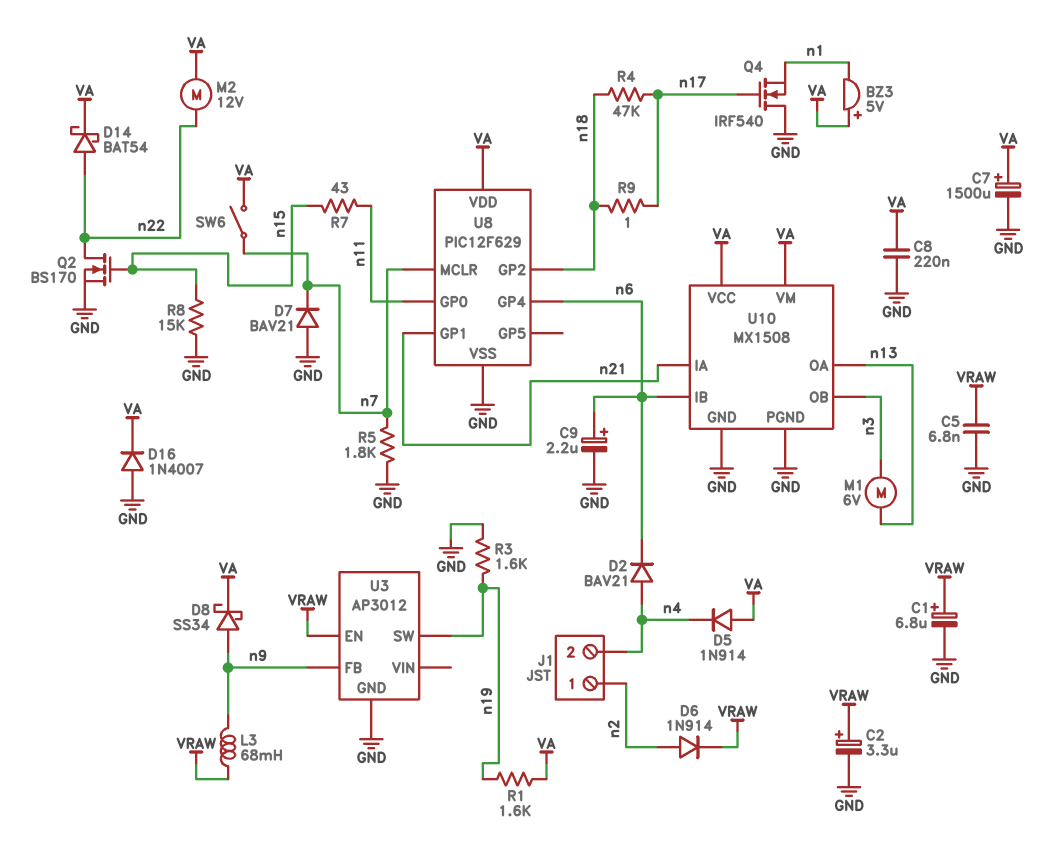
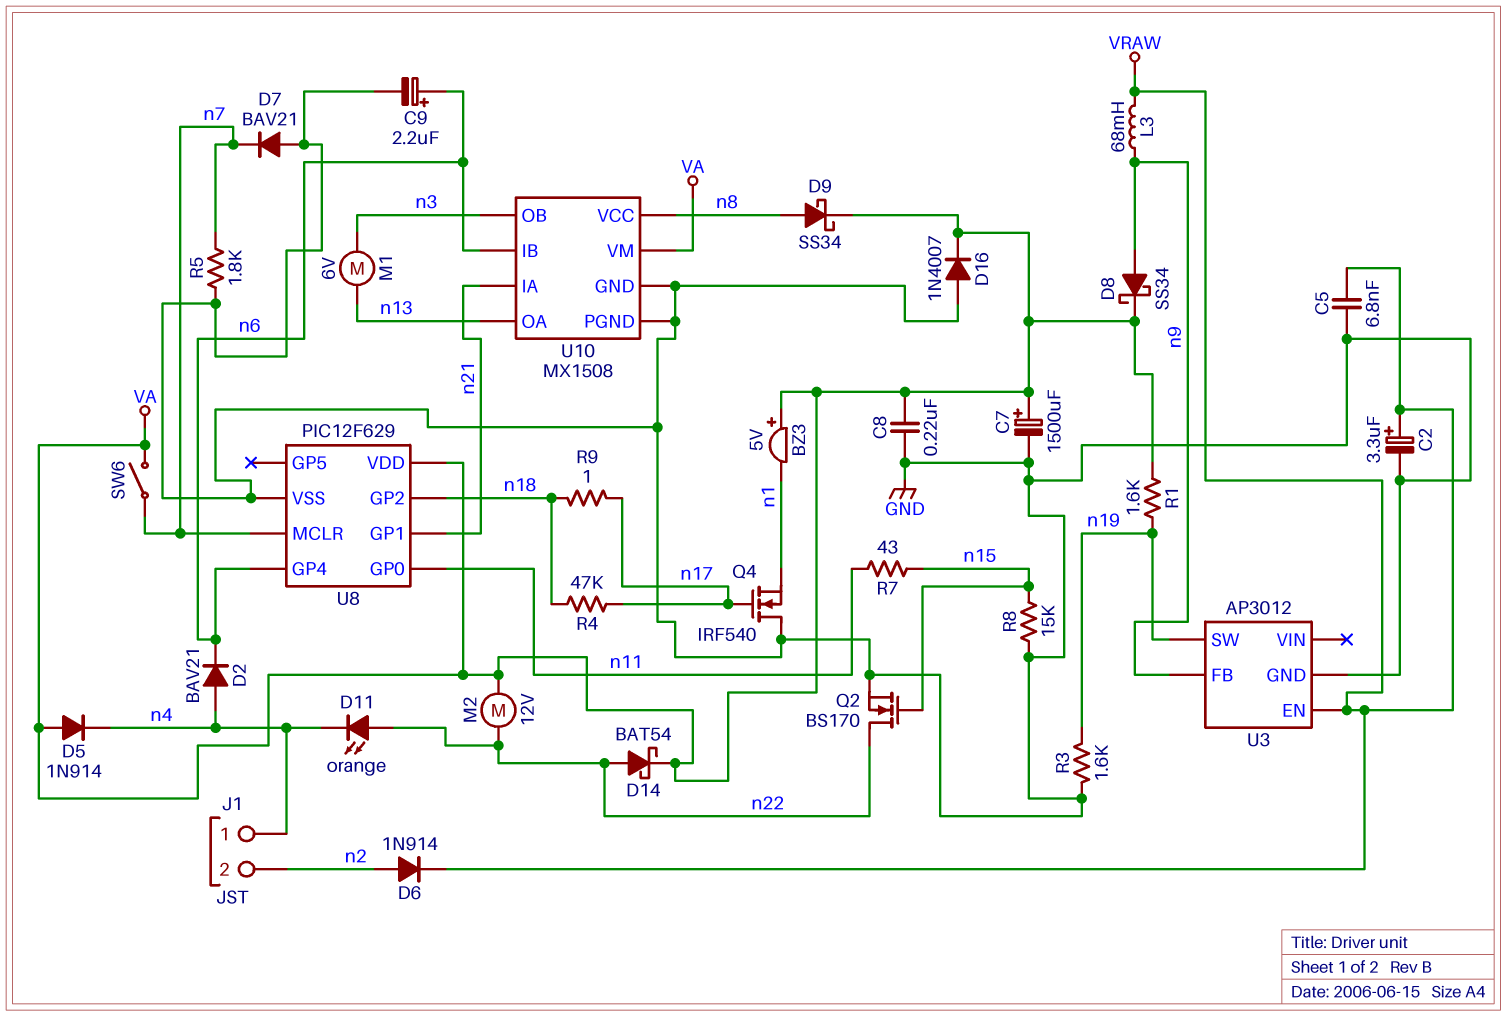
C1: 6.8uF (plus VRAW, minus GND) -> none
D9: none -> schottky SS34 (A n8, K VA)
D11: none -> LED orange (A n22, K n4)
J1 pin 1: n2 -> n4
J1 pin 2: n4 -> n2
U10 pin VCC: VA -> n8

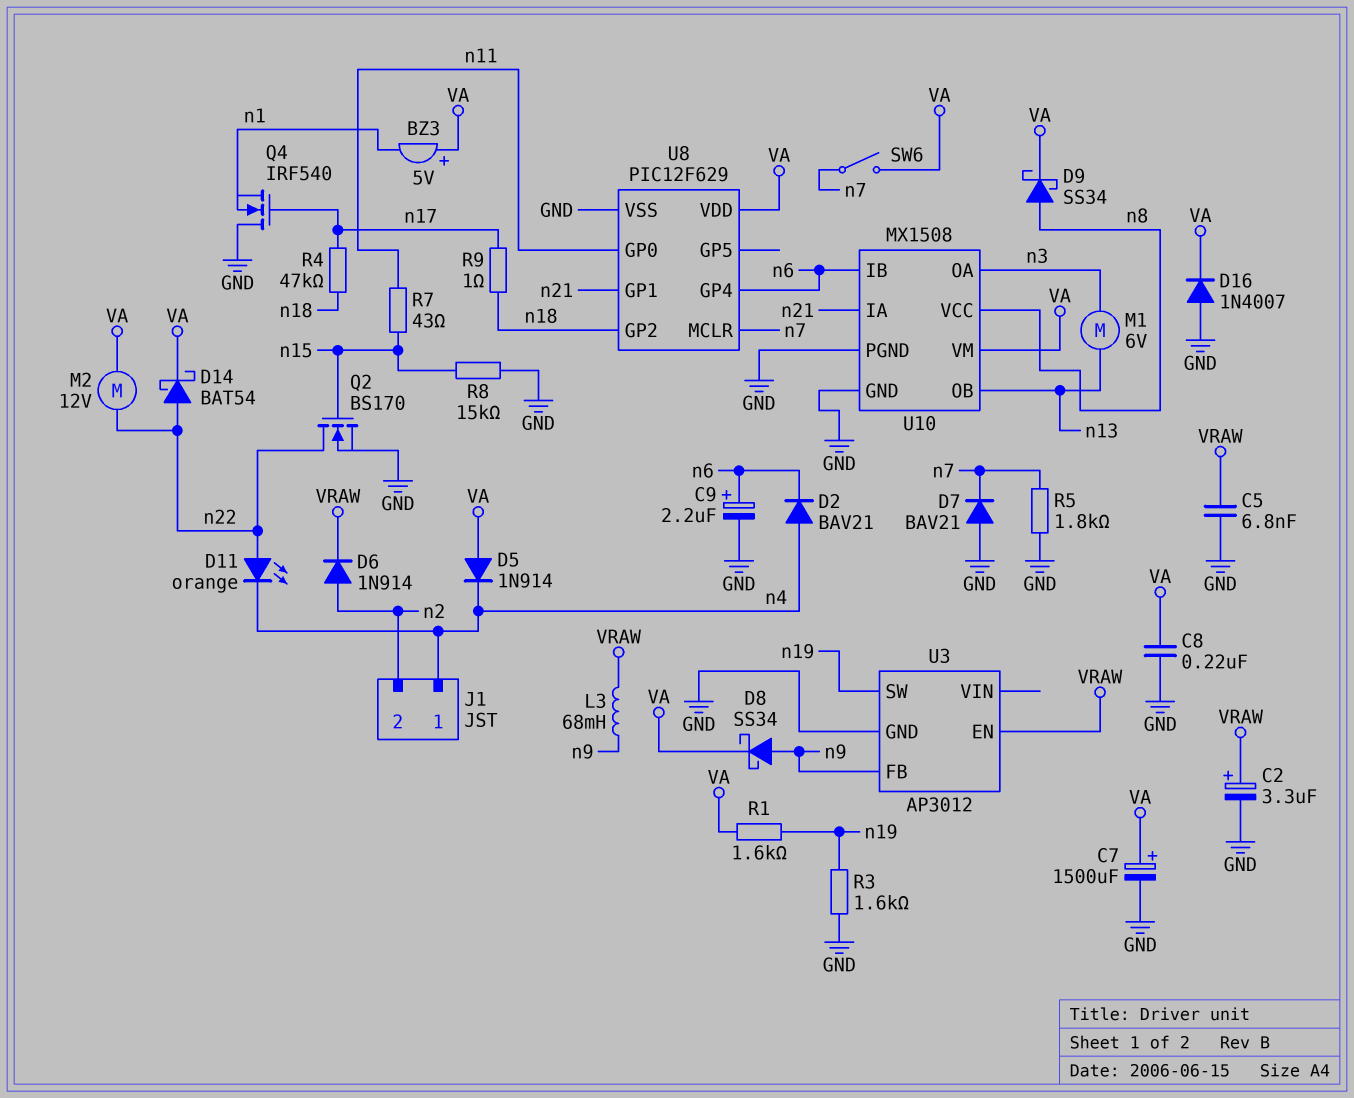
U10 pin OA: n13 -> n3
U10 pin OB: n3 -> n13

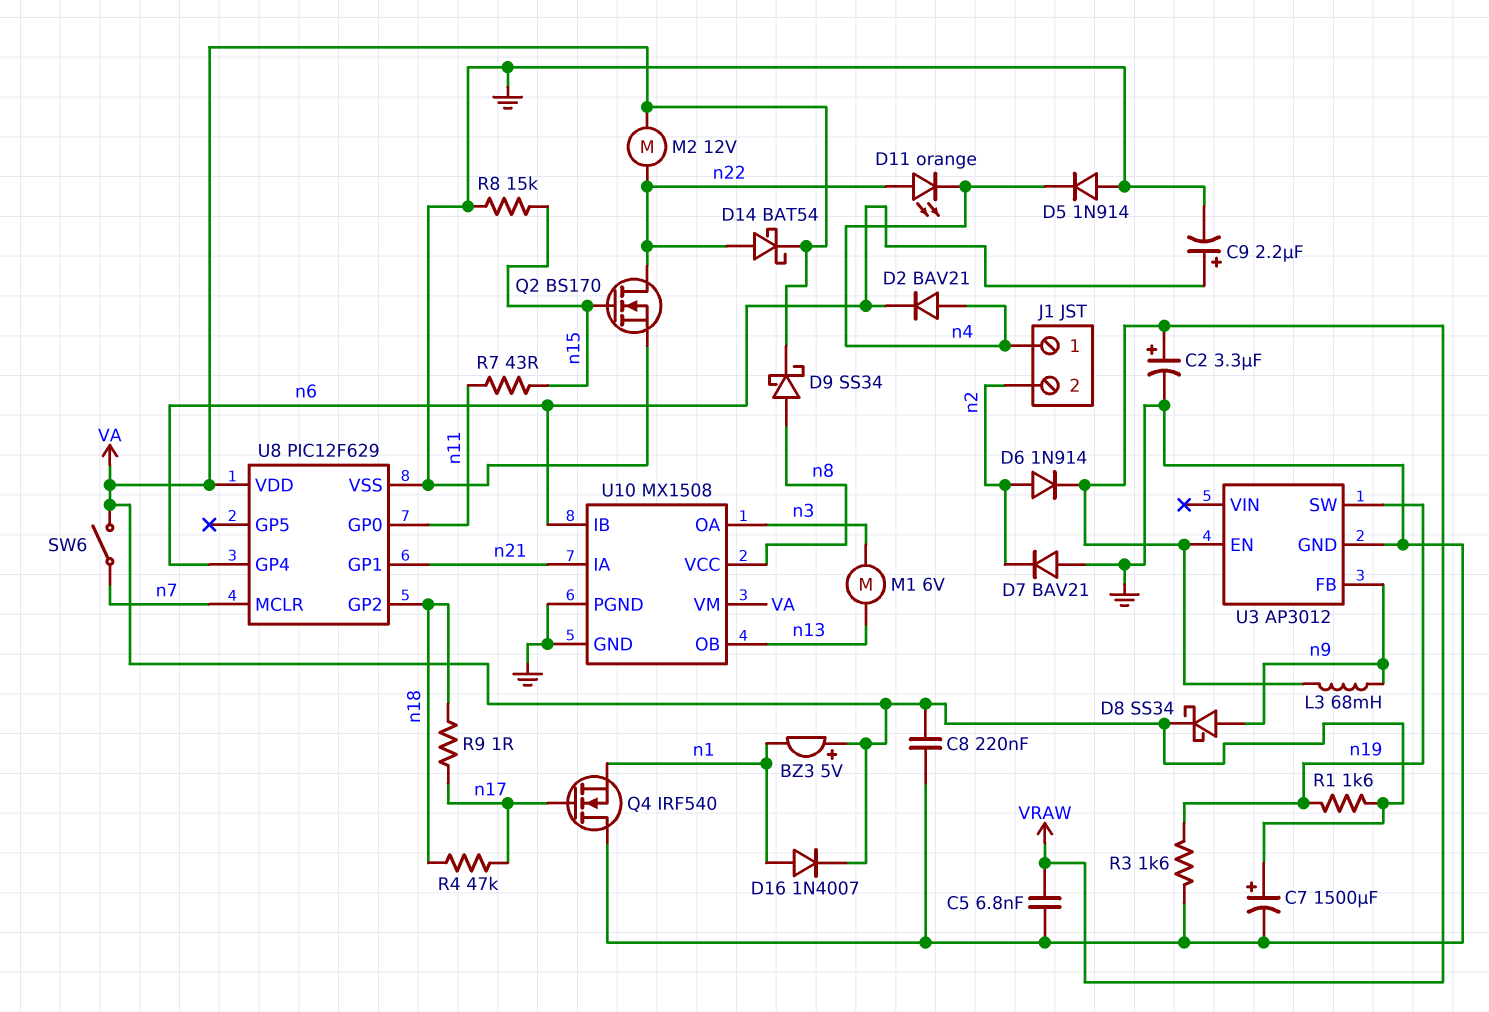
D5: diode 1N914 (A VA, K n4) -> diode 1N914 (A GND, K n4)
D7: diode BAV21 (A GND, K n7) -> diode BAV21 (A GND, K n2)
D16: diode 1N4007 (A GND, K VA) -> diode 1N4007 (A n1, K VA)
R5: 1.8k (GND, n7) -> none

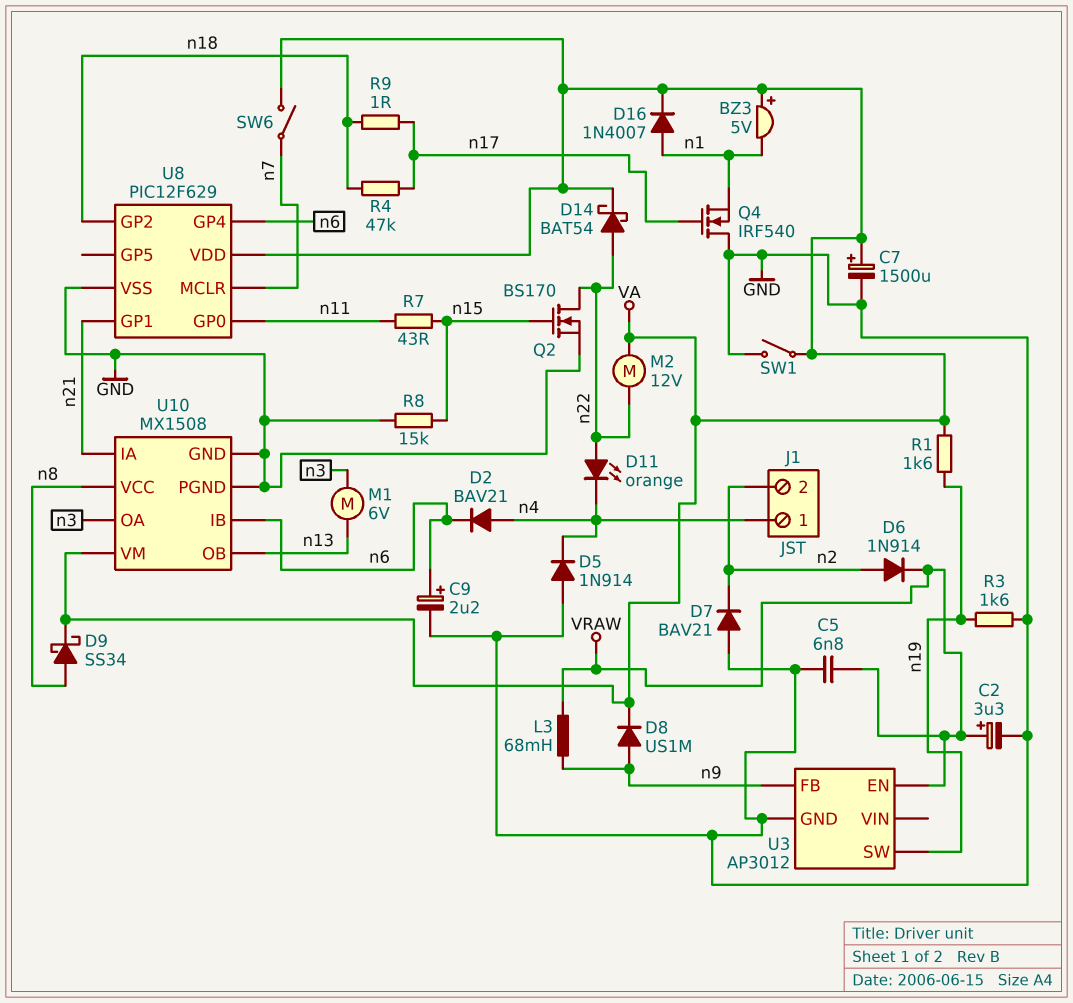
C8: 220nF (GND, VA) -> none
D8: schottky SS34 (A n9, K VA) -> diode US1M (A n9, K VA)
SW1: none -> switch (GND, VA)

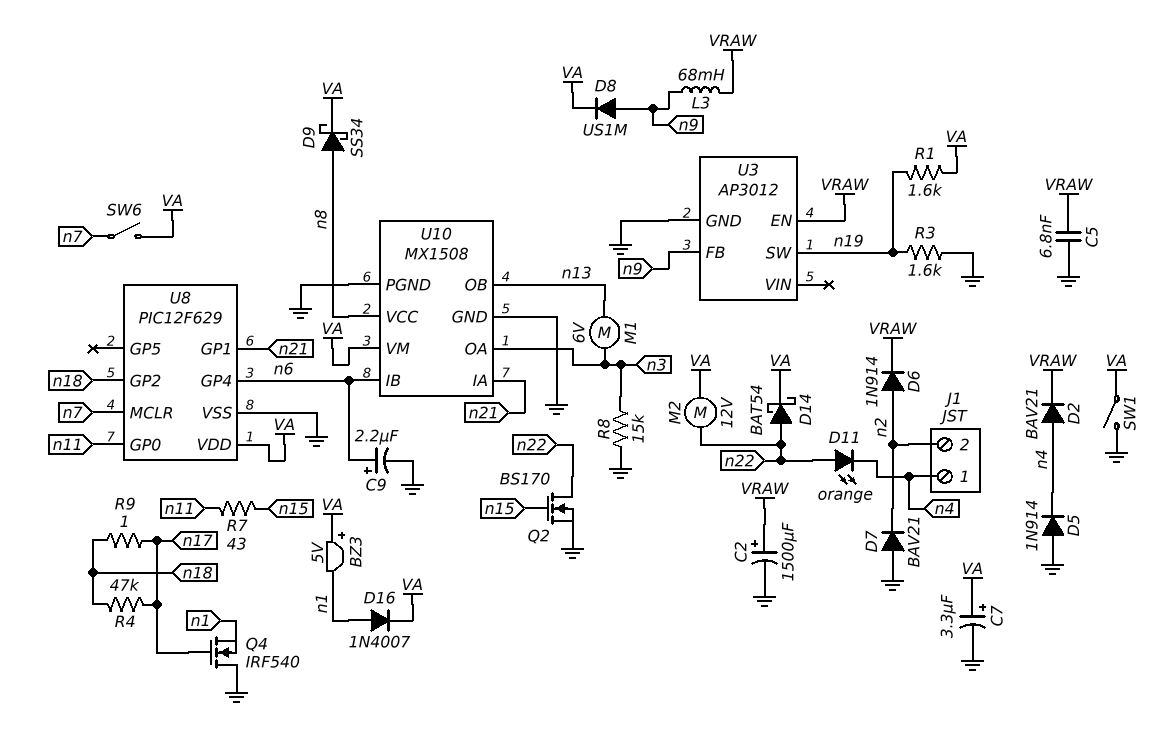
C2: 3.3uF (plus VRAW, minus GND) -> 1500uF (plus VRAW, minus GND)
C7: 1500uF (plus VA, minus GND) -> 3.3uF (plus VA, minus GND)
D2: diode BAV21 (A n4, K n6) -> diode BAV21 (A n4, K VRAW)
R8: 15k (GND, n15) -> 15k (GND, n3)

